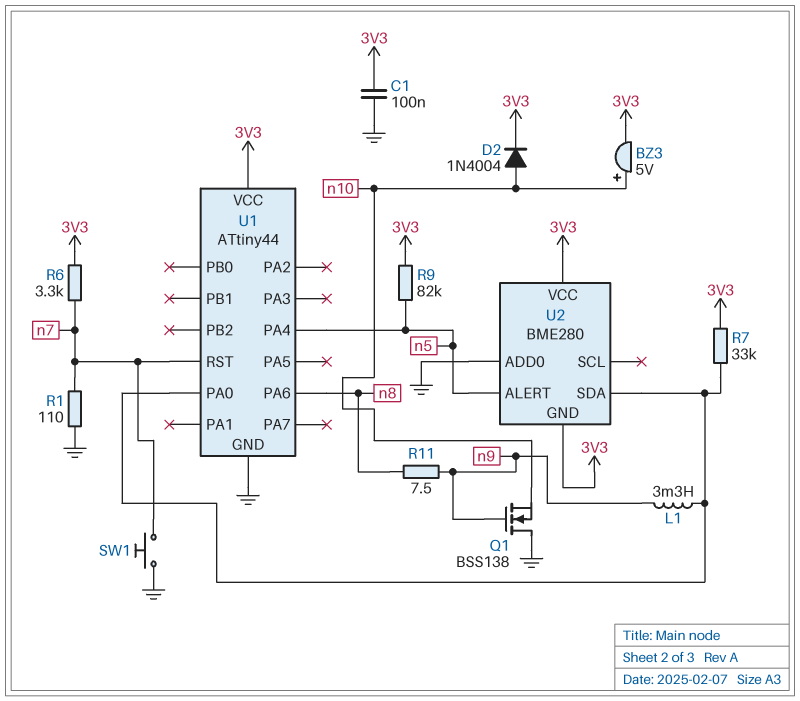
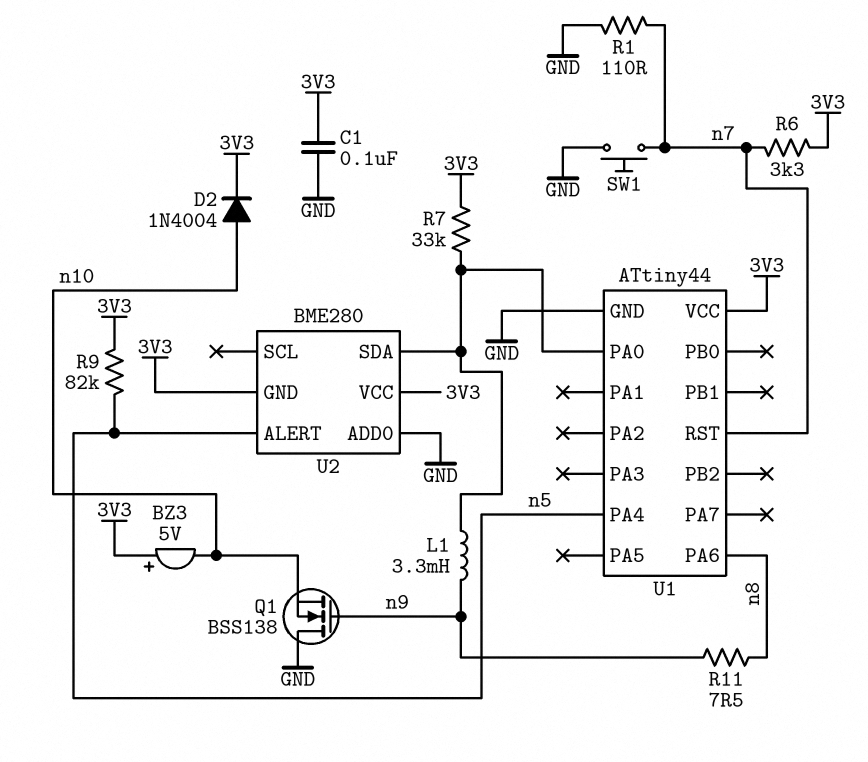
BZ3: buzzer 5V (plus n10, minus 3V3) -> buzzer 5V (plus 3V3, minus n10)

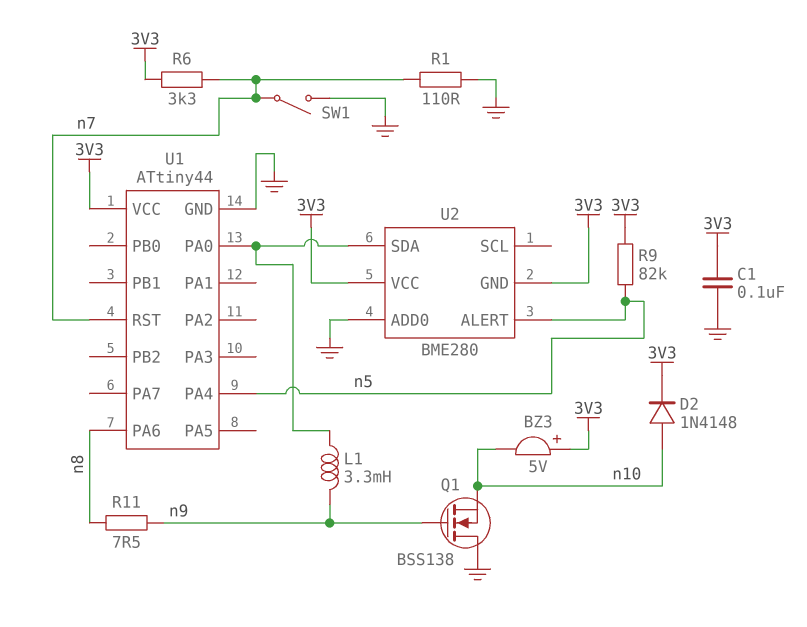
D2: diode 1N4004 (A n10, K 3V3) -> diode 1N4148 (A n10, K 3V3)
R7: 33k (3V3, U1/PA0) -> none
SW1: button (GND, n7) -> switch (GND, n7)

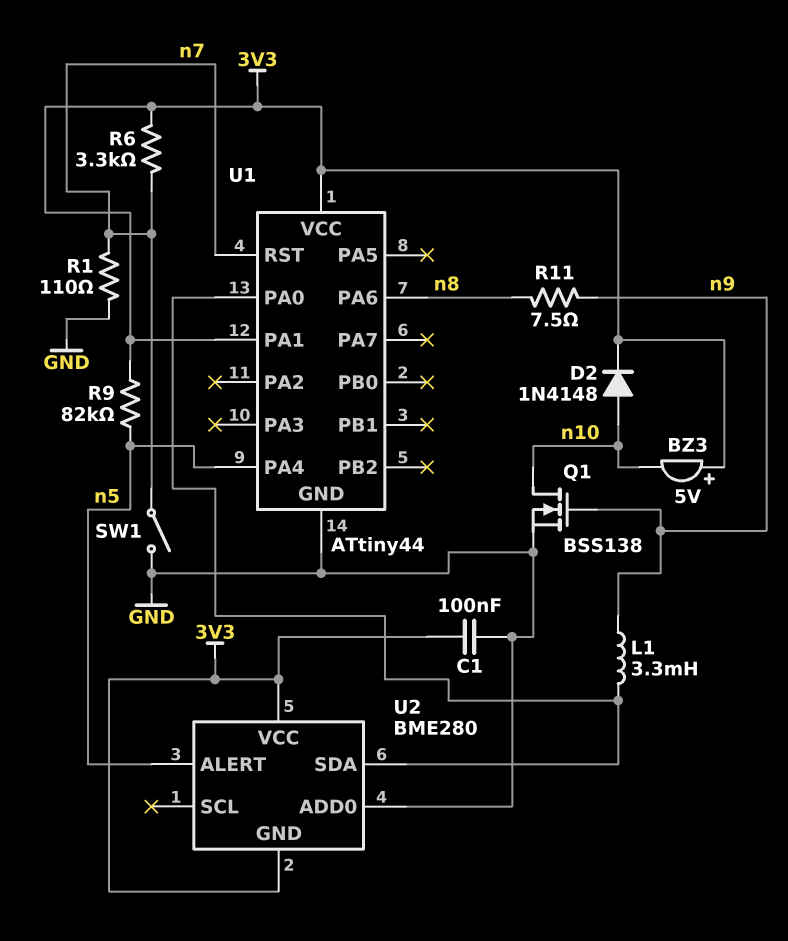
Q1: NMOS BSS138 (G n9, D GND, S n10) -> NMOS BSS138 (G n9, D n10, S GND)
U1 pin PA1: none -> 3V3

